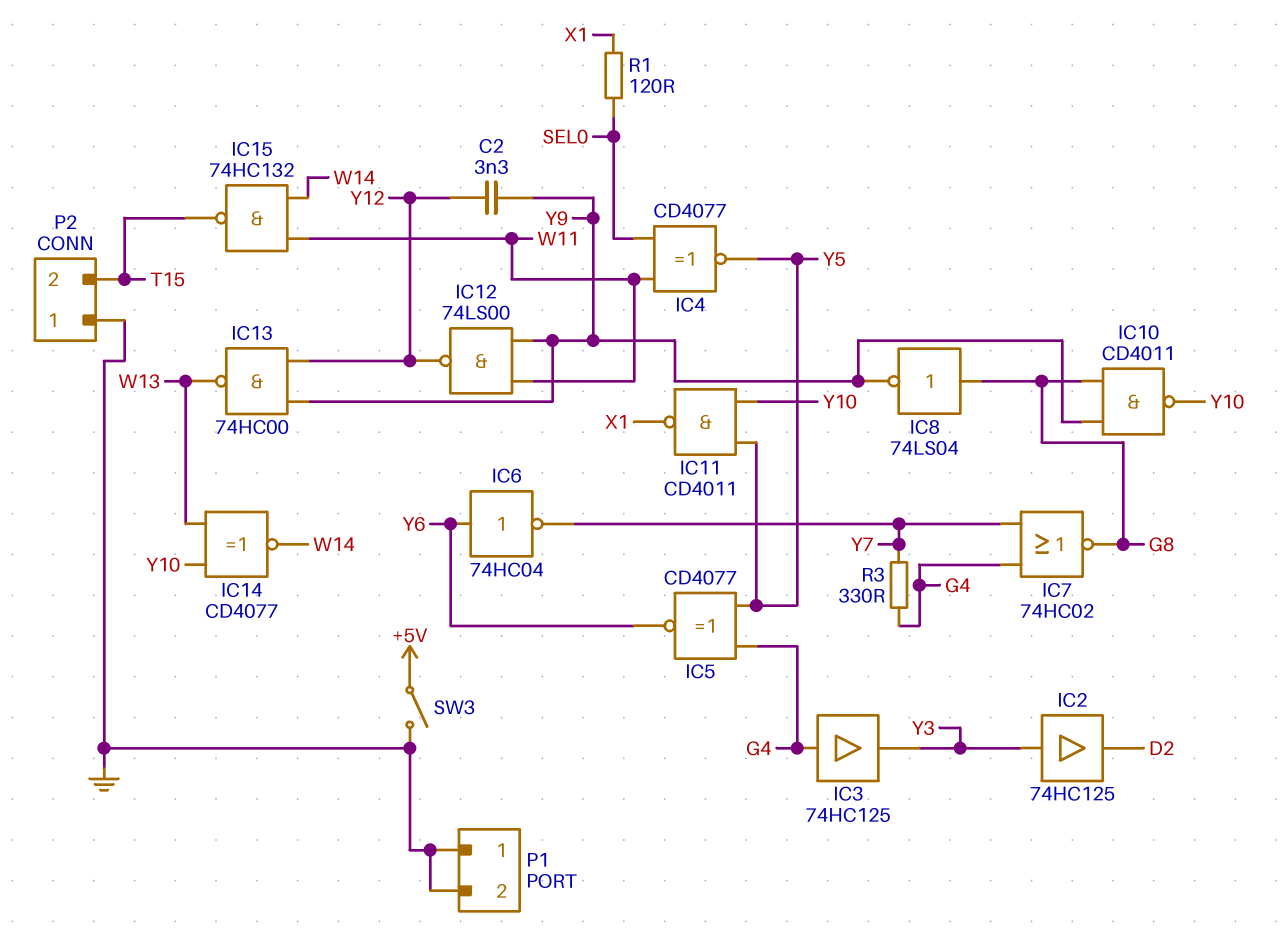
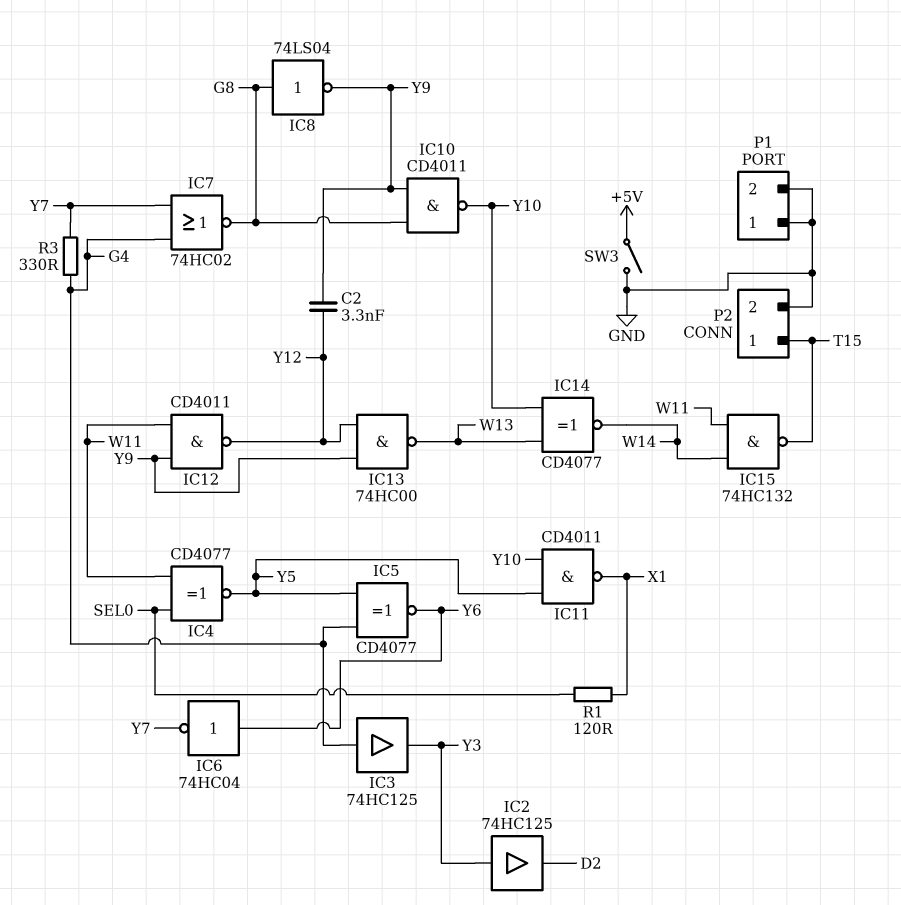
IC12: NAND 74LS00 (in W11, in Y9, out Y12) -> NAND CD4011 (in W11, in Y9, out Y12)
P2 pin 1: GND -> T15
P2 pin 2: T15 -> GND

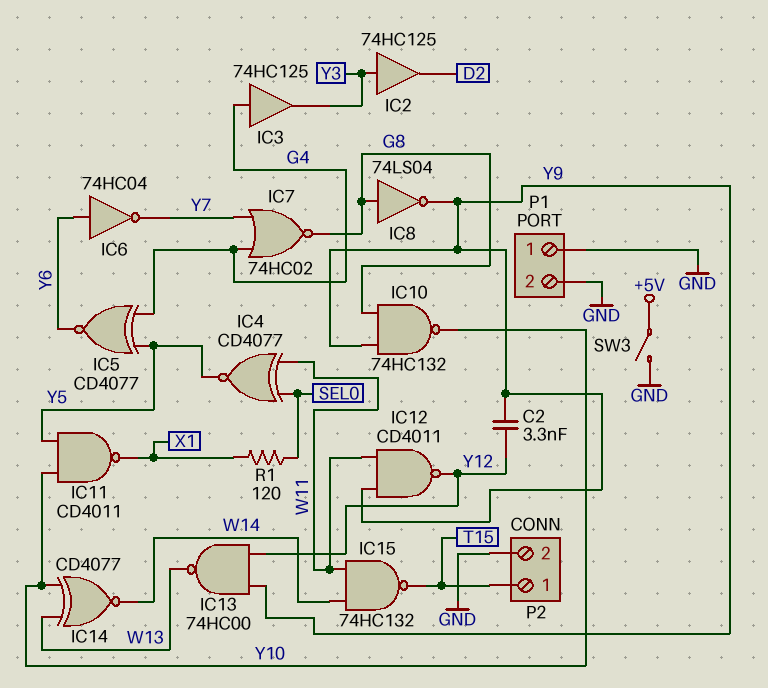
IC10: NAND CD4011 (in G8, in Y9, out Y10) -> NAND 74HC132 (in G8, in Y9, out Y10)
R3: 330 (G4, Y7) -> none

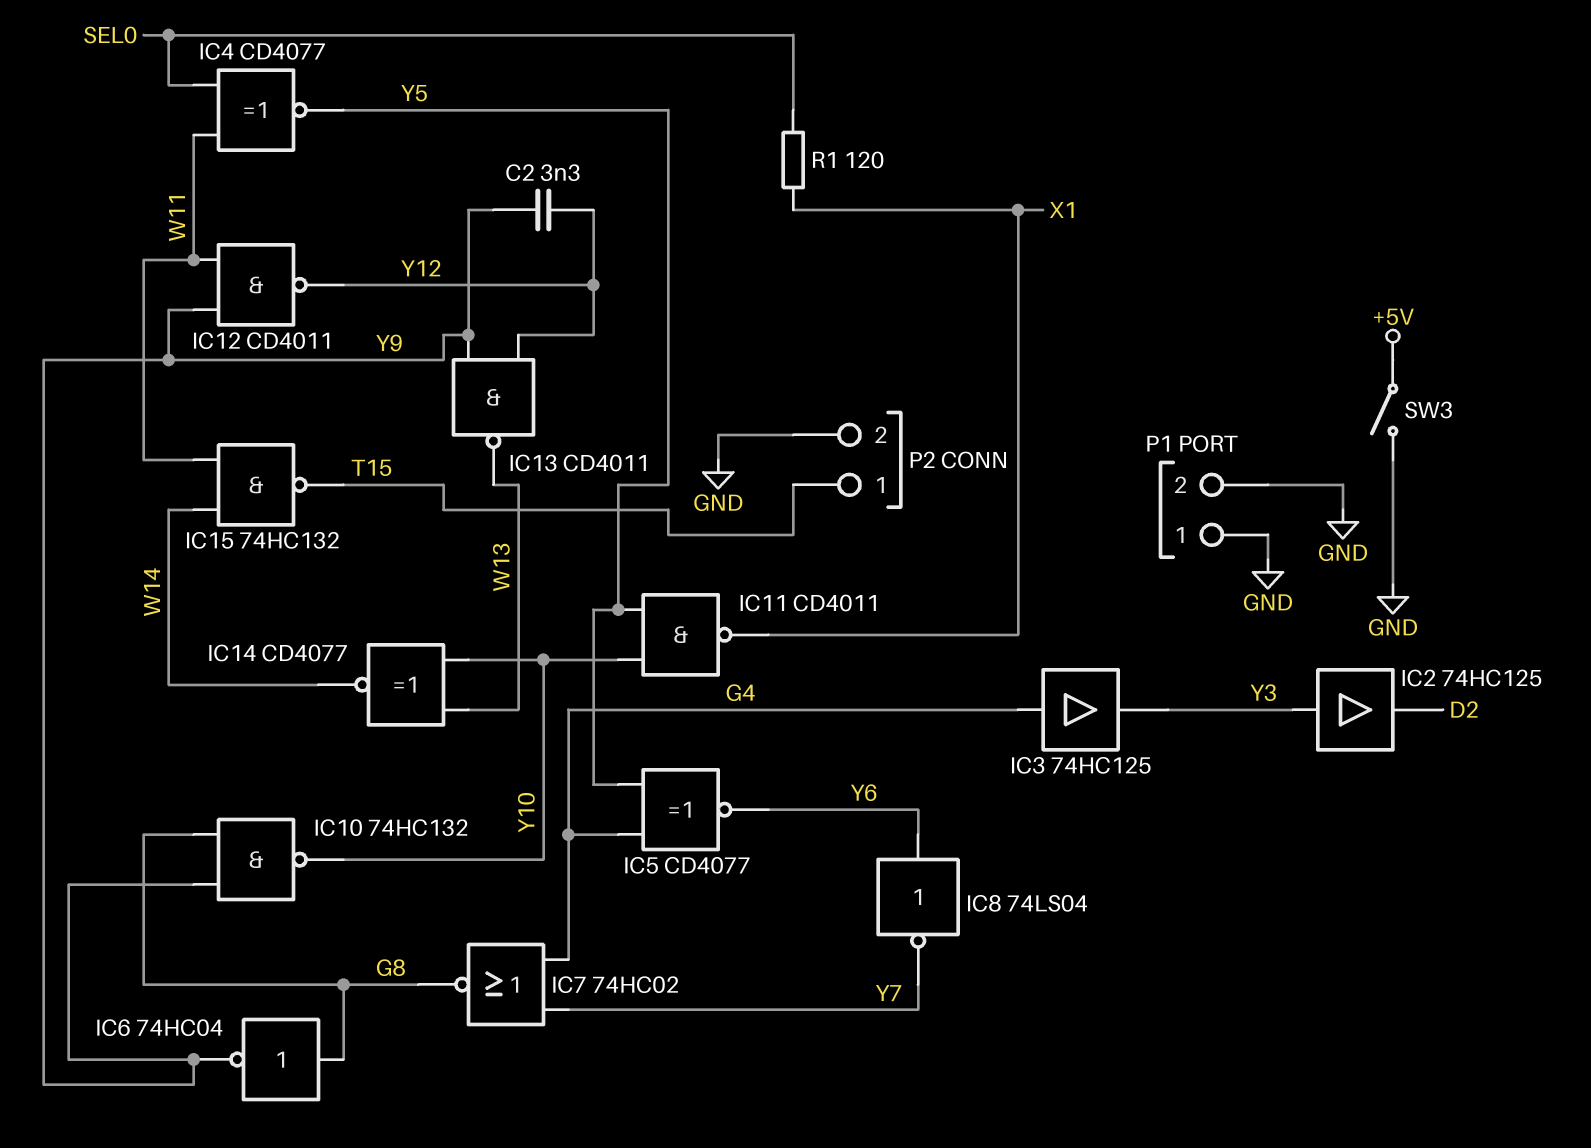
IC6: NOT 74HC04 (in Y6, out Y7) -> NOT 74HC04 (in G8, out Y9)
IC8: NOT 74LS04 (in G8, out Y9) -> NOT 74LS04 (in Y6, out Y7)
IC13: NAND 74HC00 (in Y9, in Y12, out W13) -> NAND CD4011 (in Y9, in Y12, out W13)

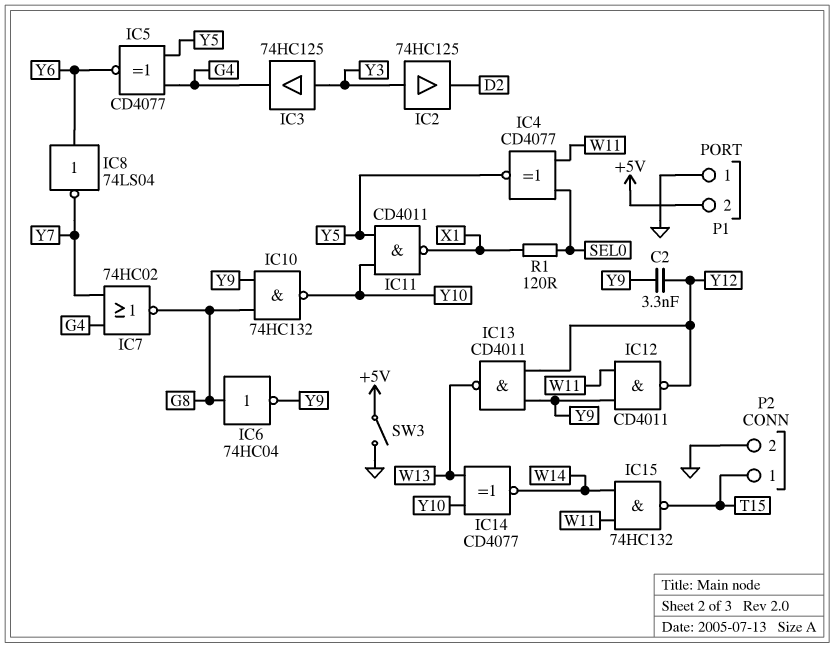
IC3: buffer 74HC125 (in G4, out Y3) -> buffer 74HC125 (in Y3, out G4)
P1 pin 2: GND -> +5V

